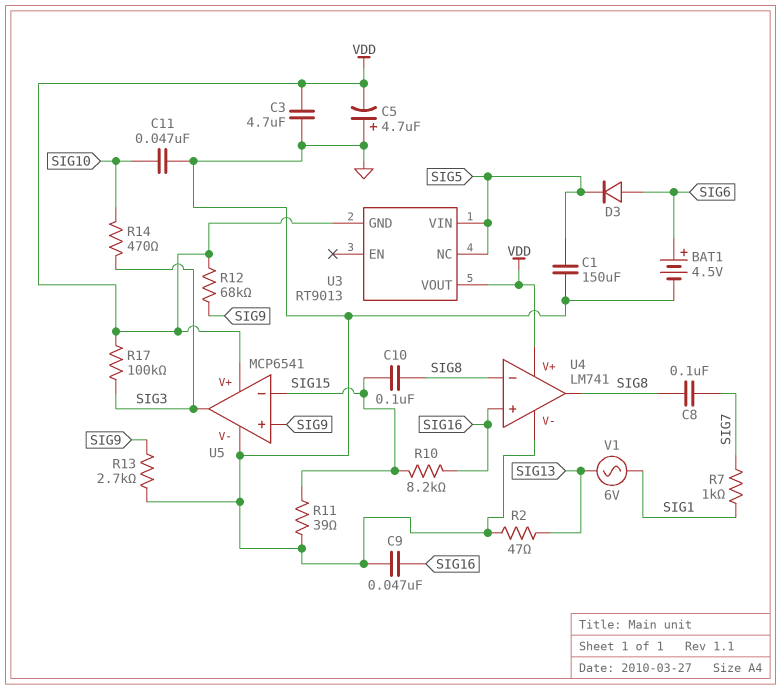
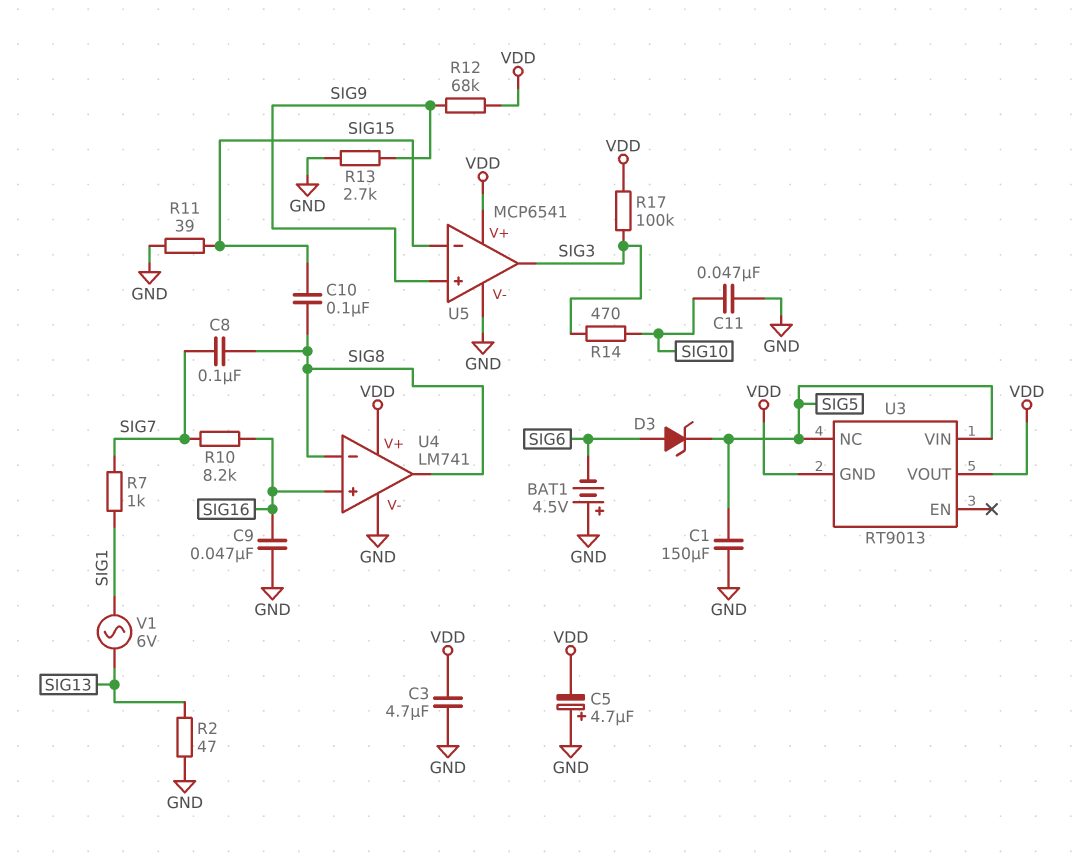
BAT1: 4.5V (plus SIG6, minus GND) -> 4.5V (plus GND, minus SIG6)
D3: diode (A SIG6, K SIG5) -> zener (A SIG6, K SIG5)
R10: 8.2k (SIG15, SIG16) -> 8.2k (SIG7, SIG16)

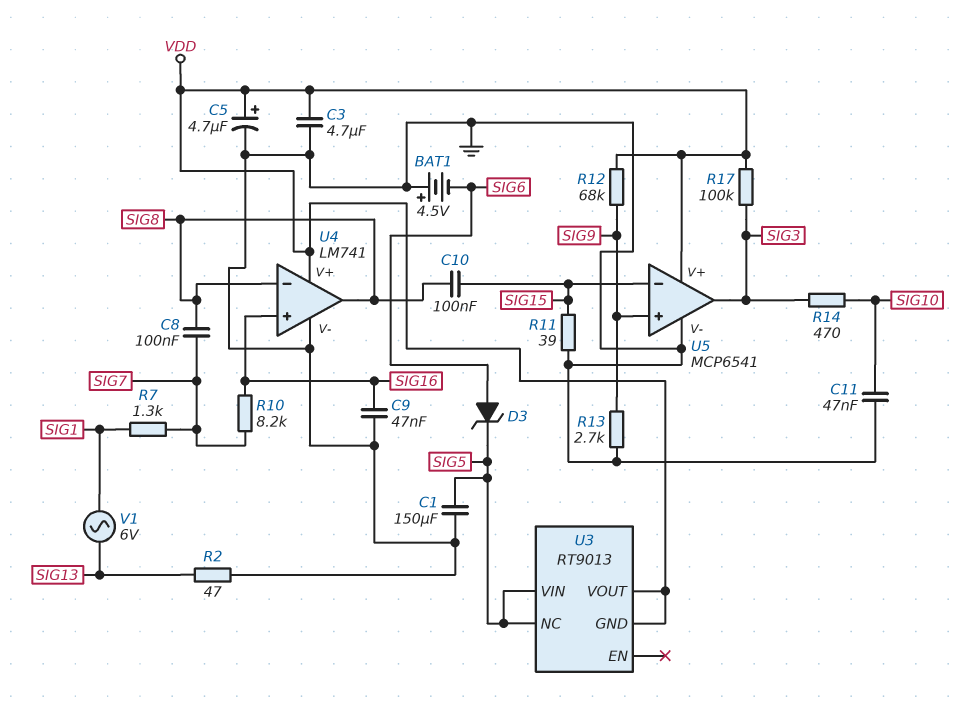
C5: 4.7uF (plus GND, minus VDD) -> 4.7uF (plus VDD, minus GND)
R7: 1k (SIG1, SIG7) -> 1.3k (SIG1, SIG7)

